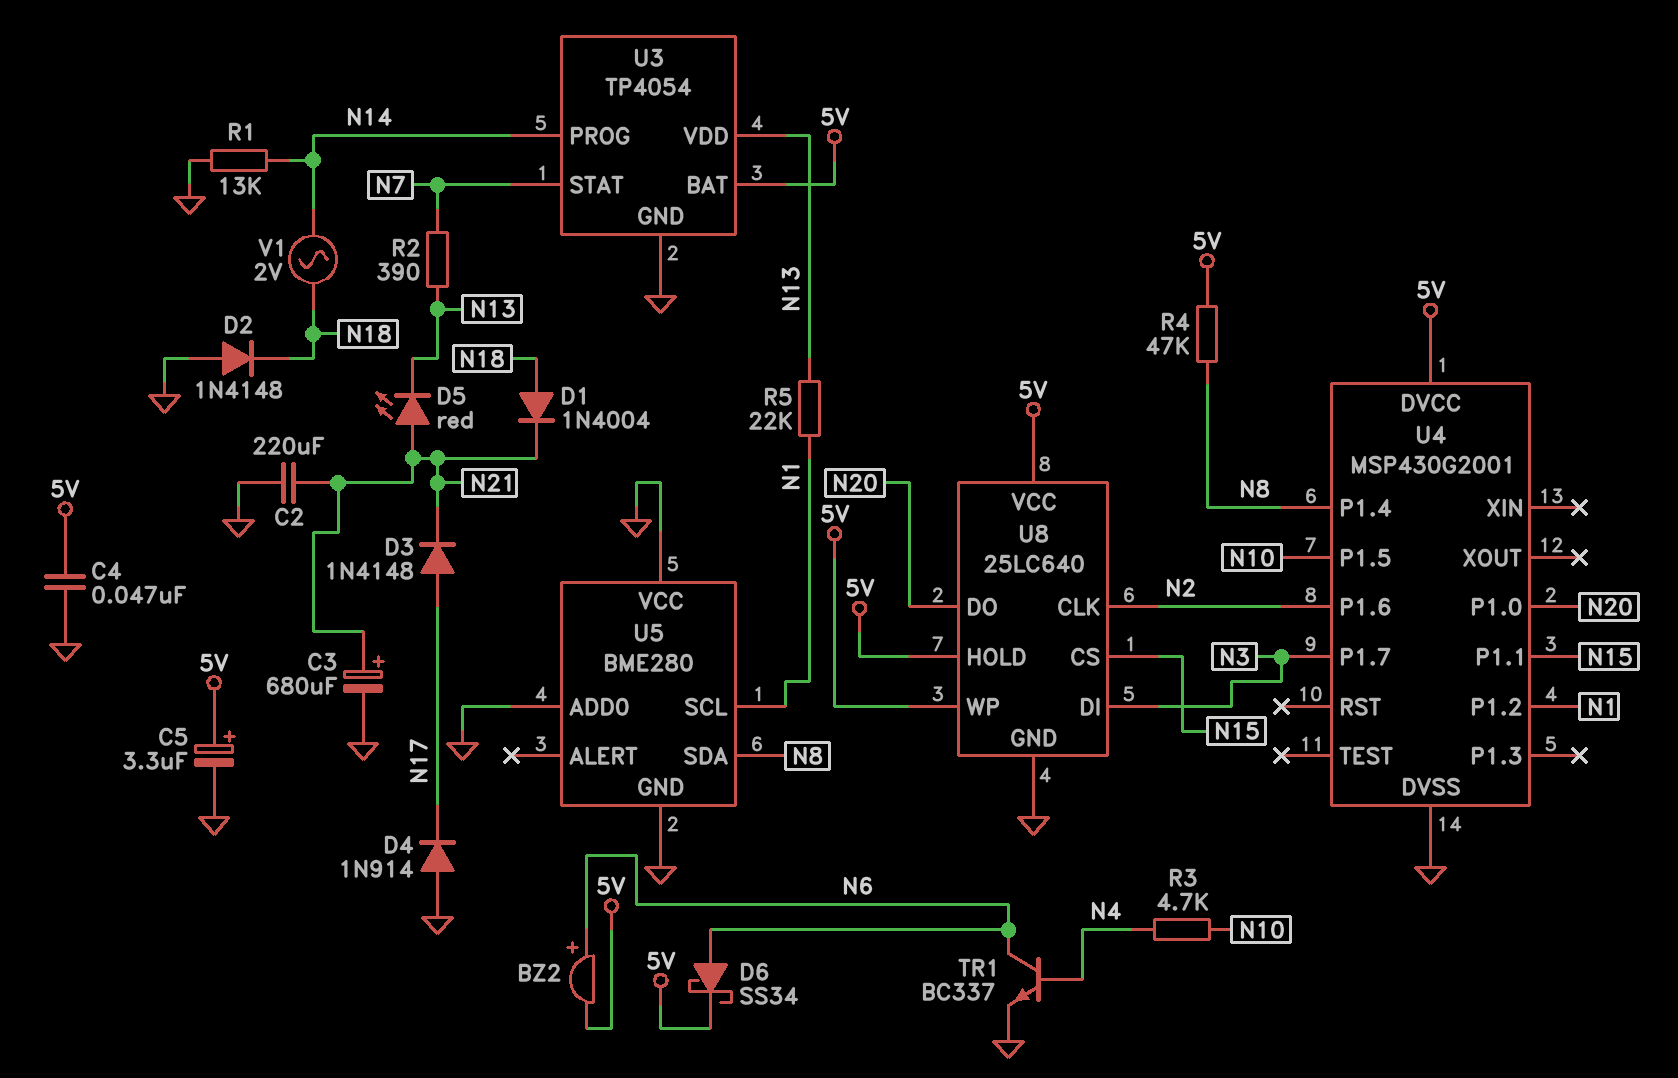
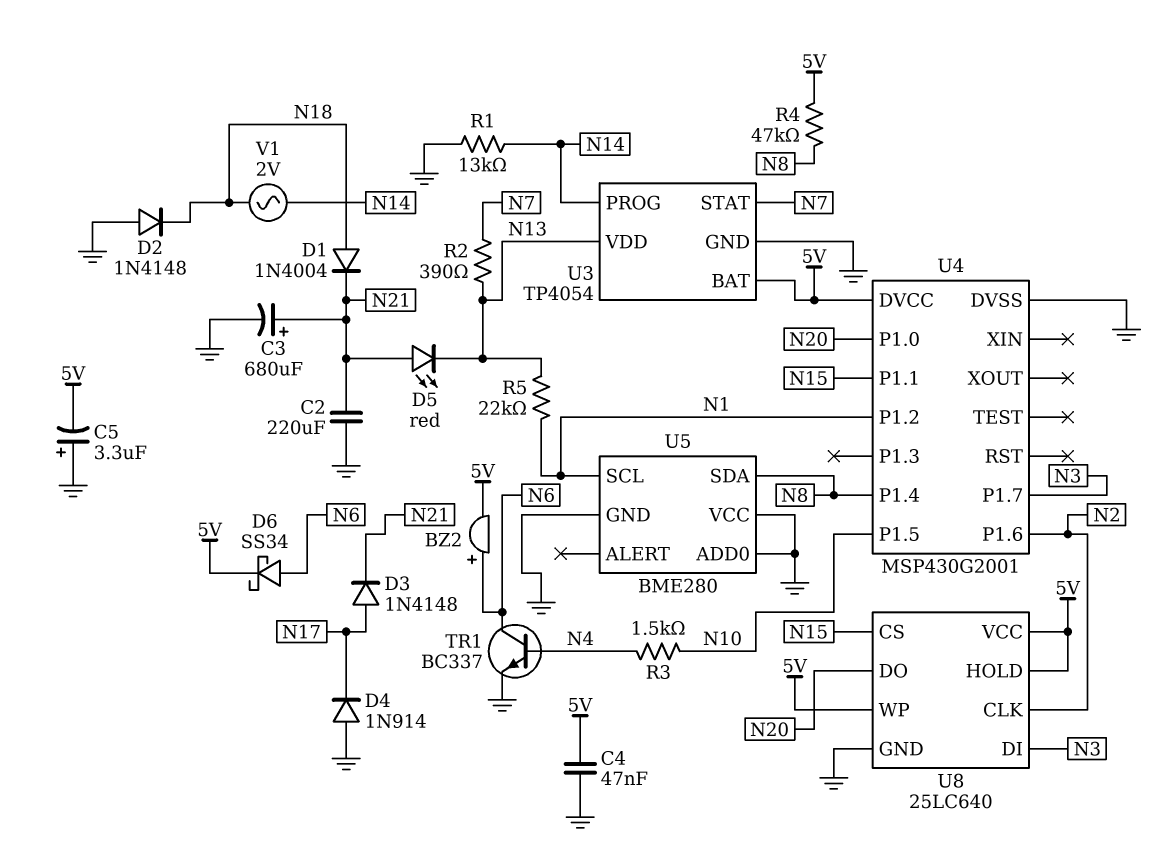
C5: 3.3uF (plus 5V, minus GND) -> 3.3uF (plus GND, minus 5V)
R3: 4.7k (N4, N10) -> 1.5k (N4, N10)

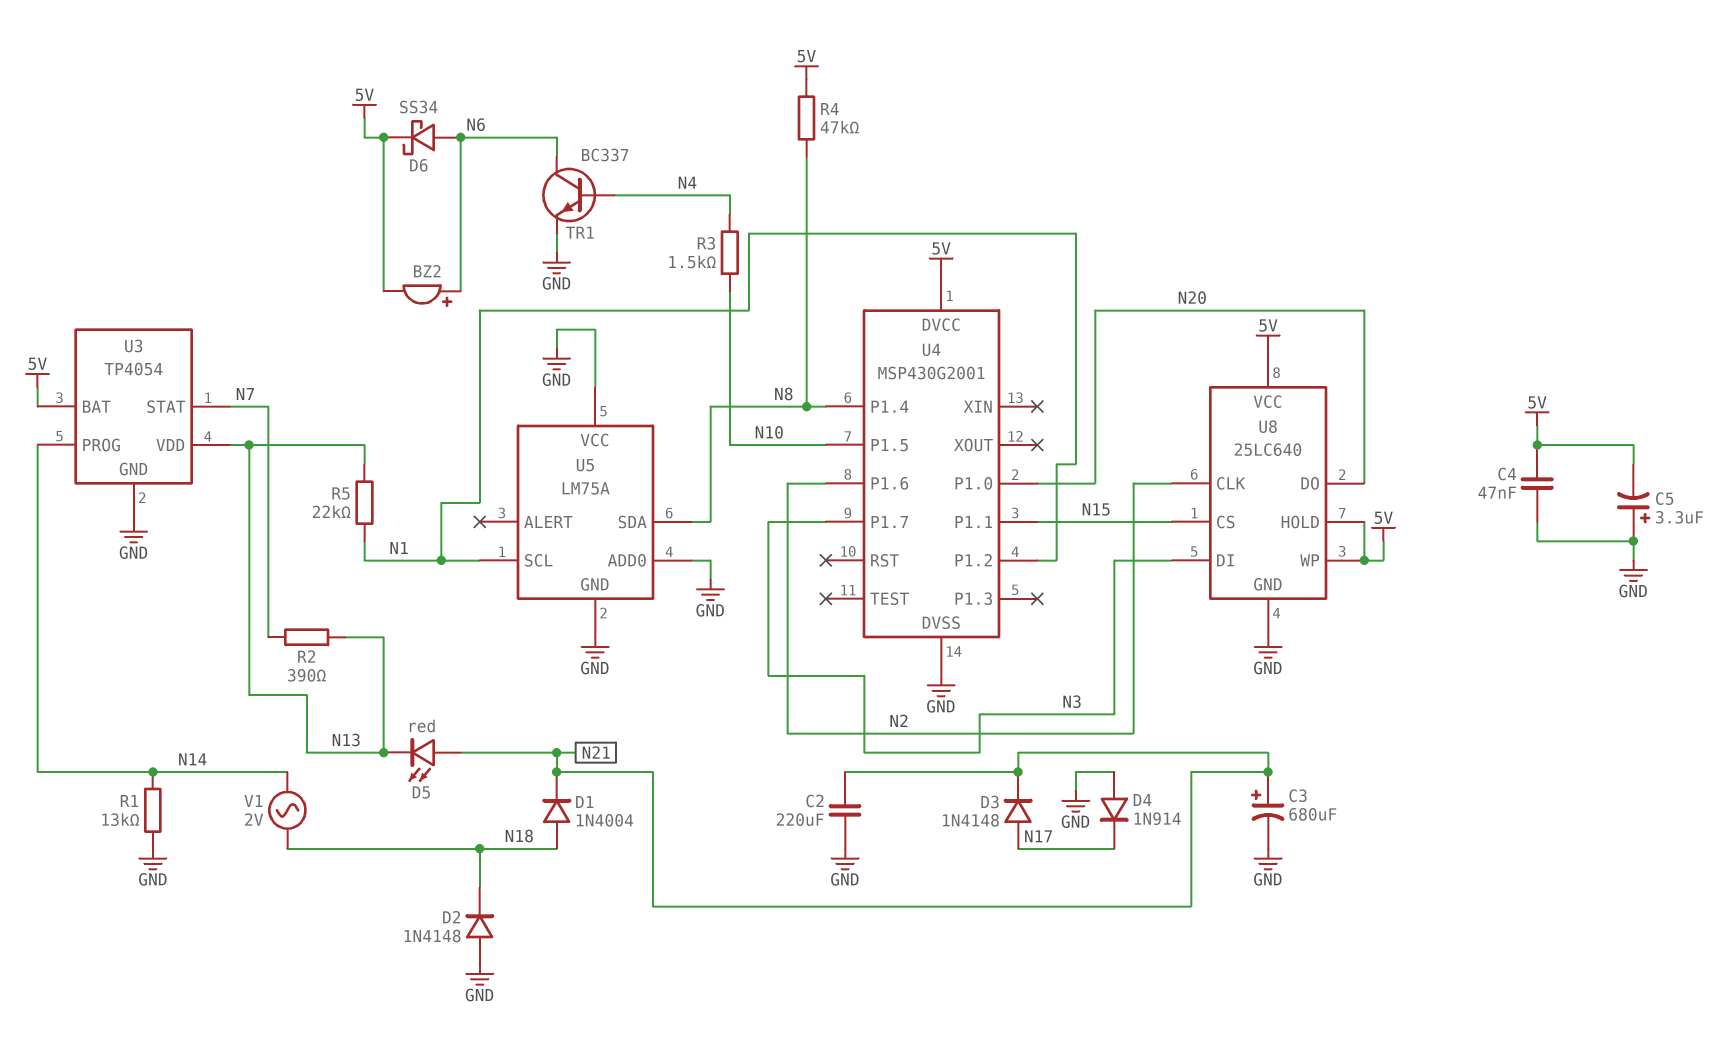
U5: BME280 -> LM75A

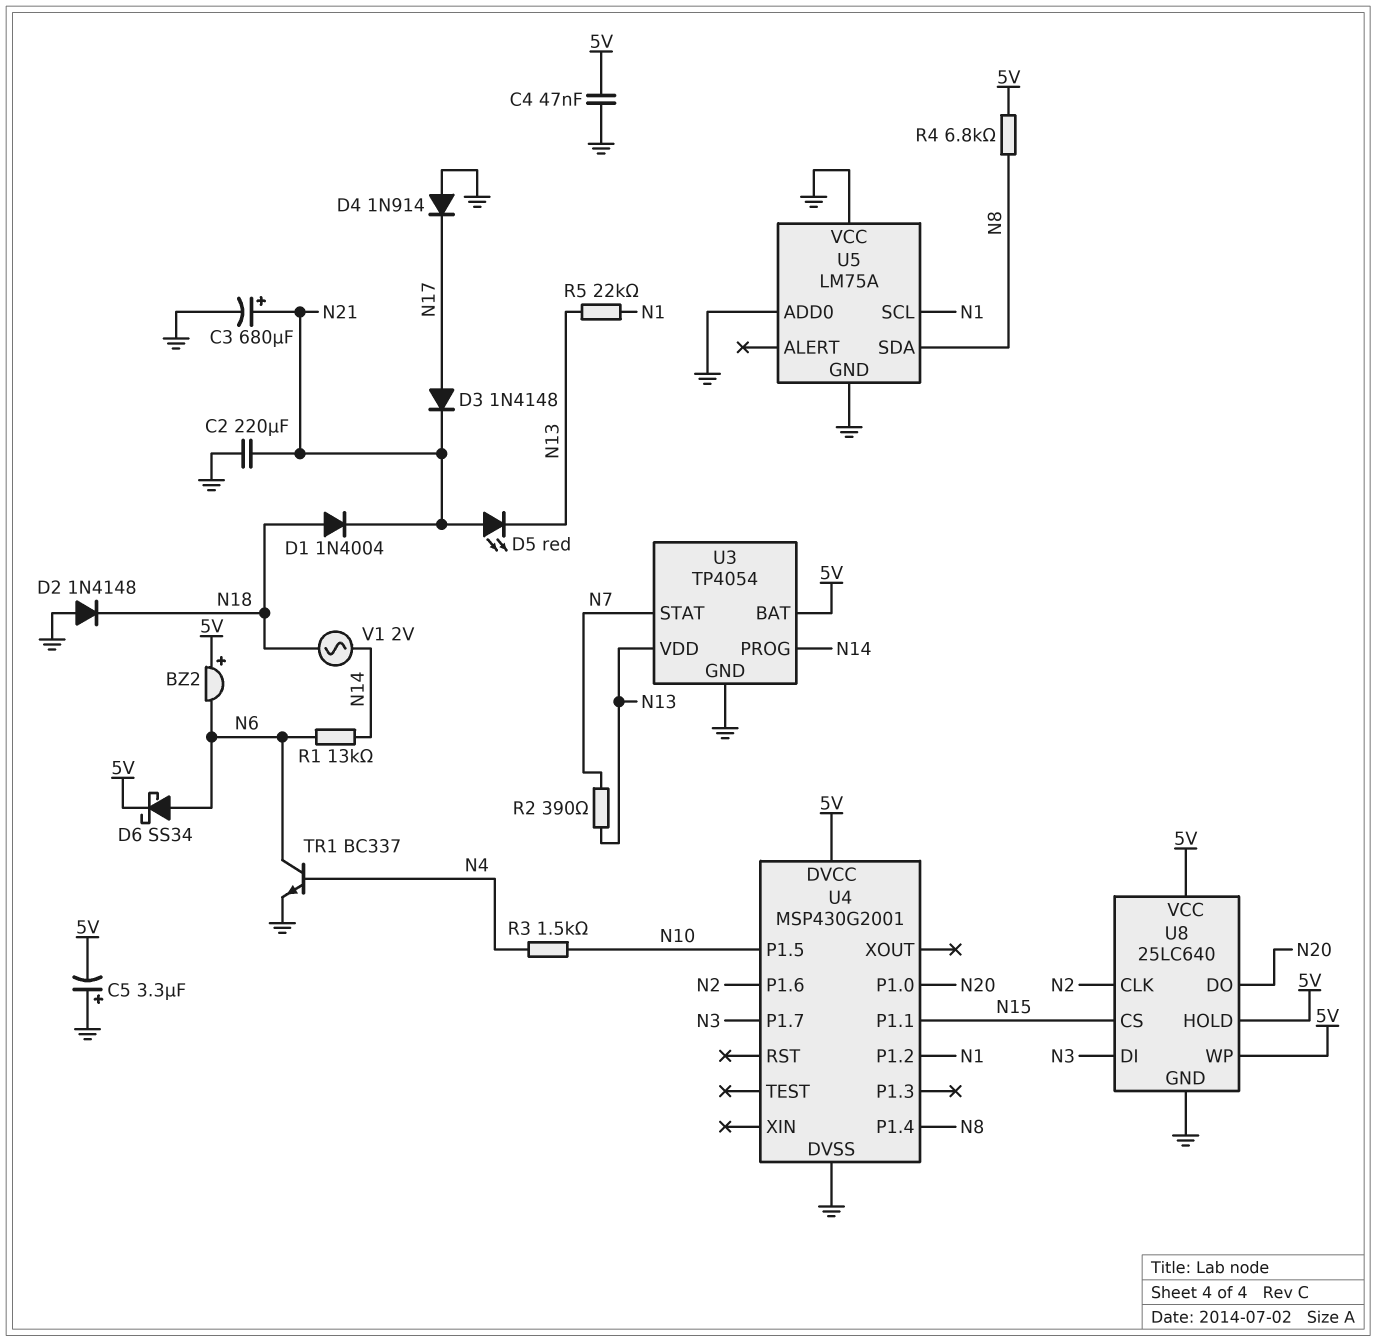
BZ2: buzzer (plus N6, minus 5V) -> buzzer (plus 5V, minus N6)
R1: 13k (GND, N14) -> 13k (N6, N14)
R4: 47k (5V, N8) -> 6.8k (5V, N8)

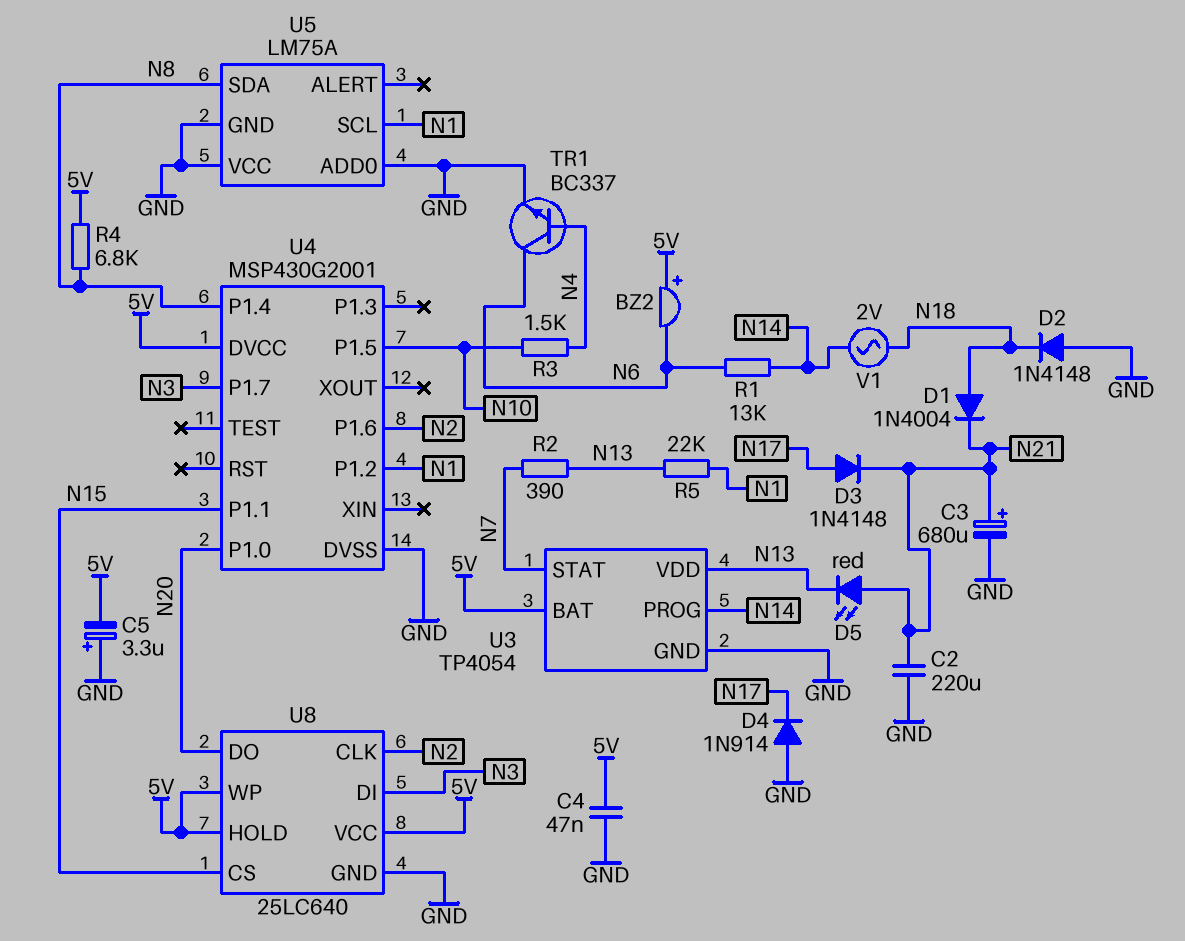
D6: schottky SS34 (A N6, K 5V) -> none

